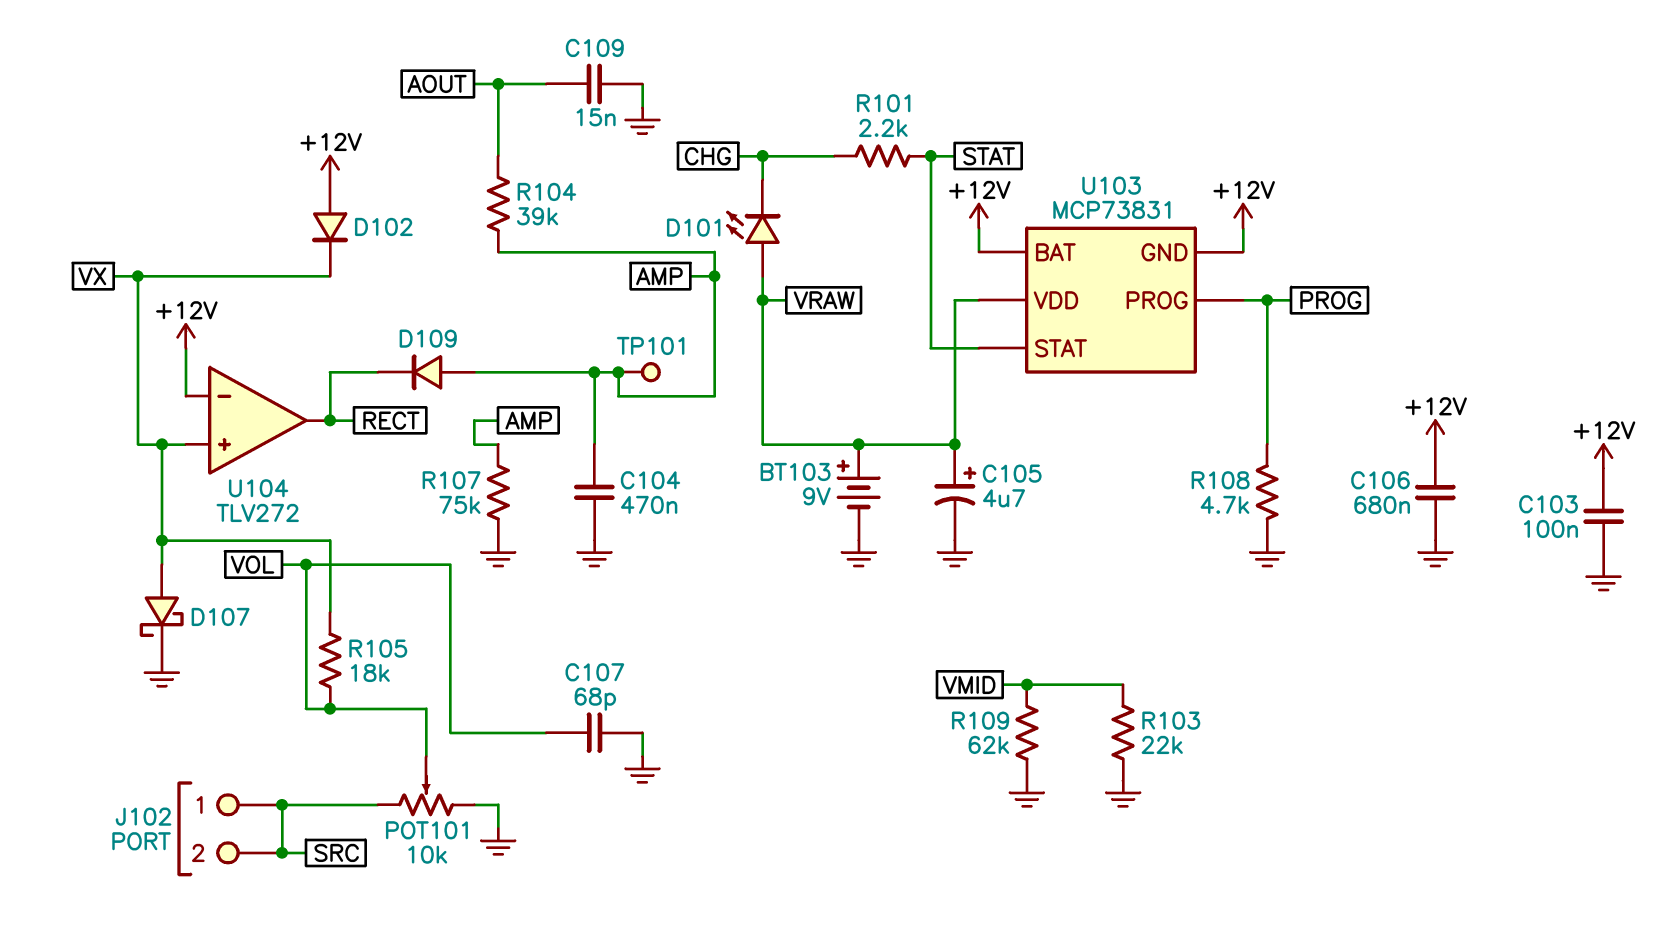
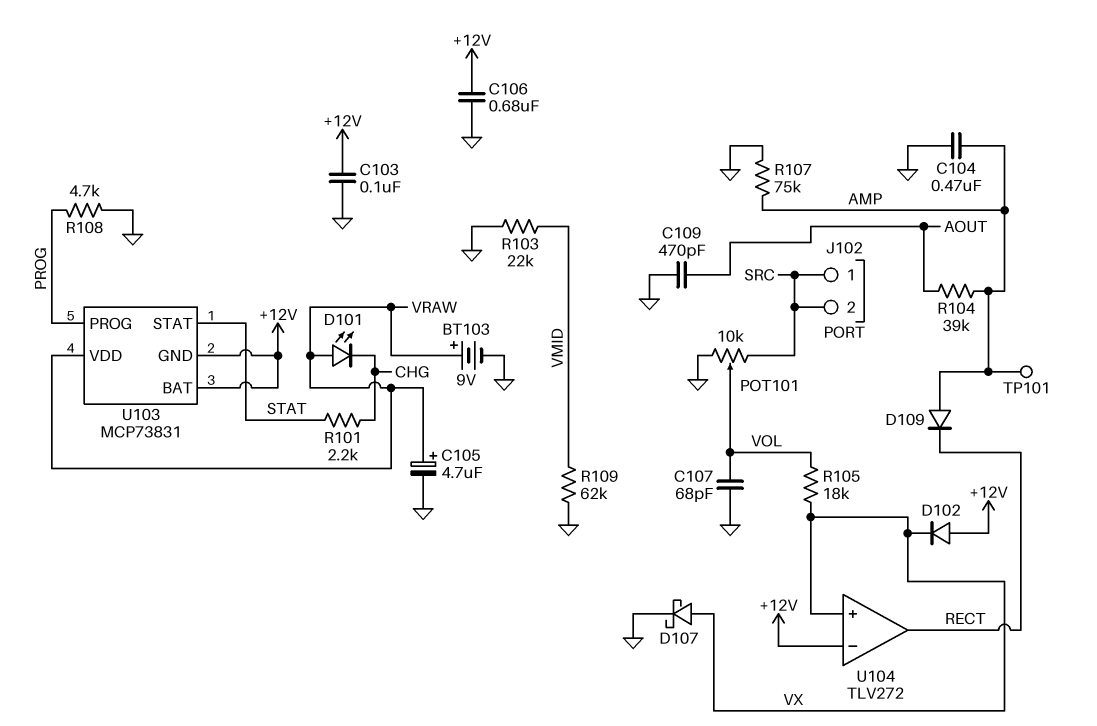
C109: 15nF (AOUT, GND) -> 470pF (AOUT, GND)

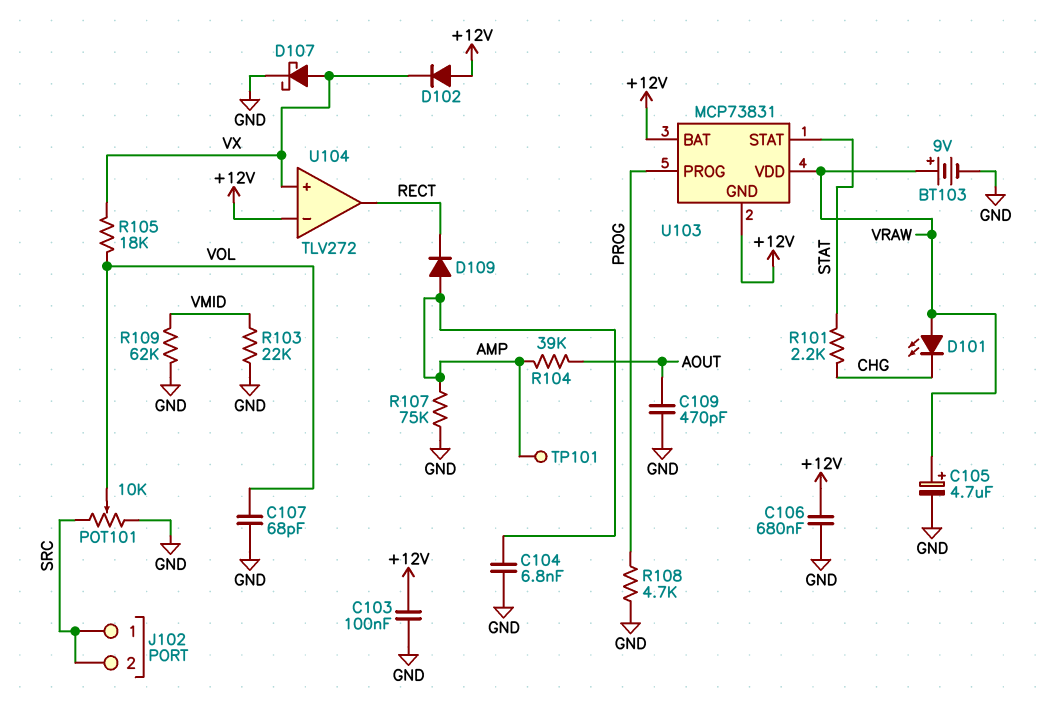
C104: 470nF (AMP, GND) -> 6.8nF (AMP, GND)

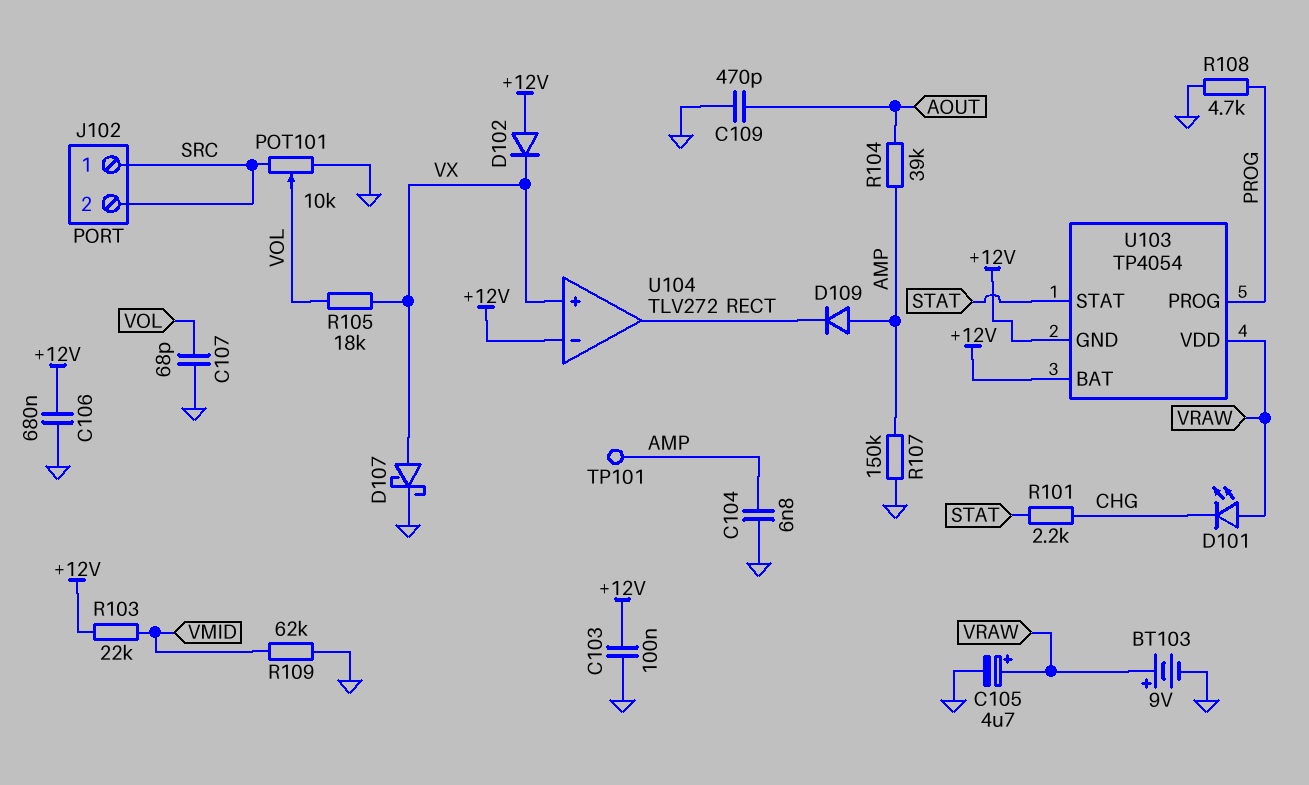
R103: 22k (GND, VMID) -> 22k (+12V, VMID)
R107: 75k (AMP, GND) -> 150k (AMP, GND)
U103: MCP73831 -> TP4054

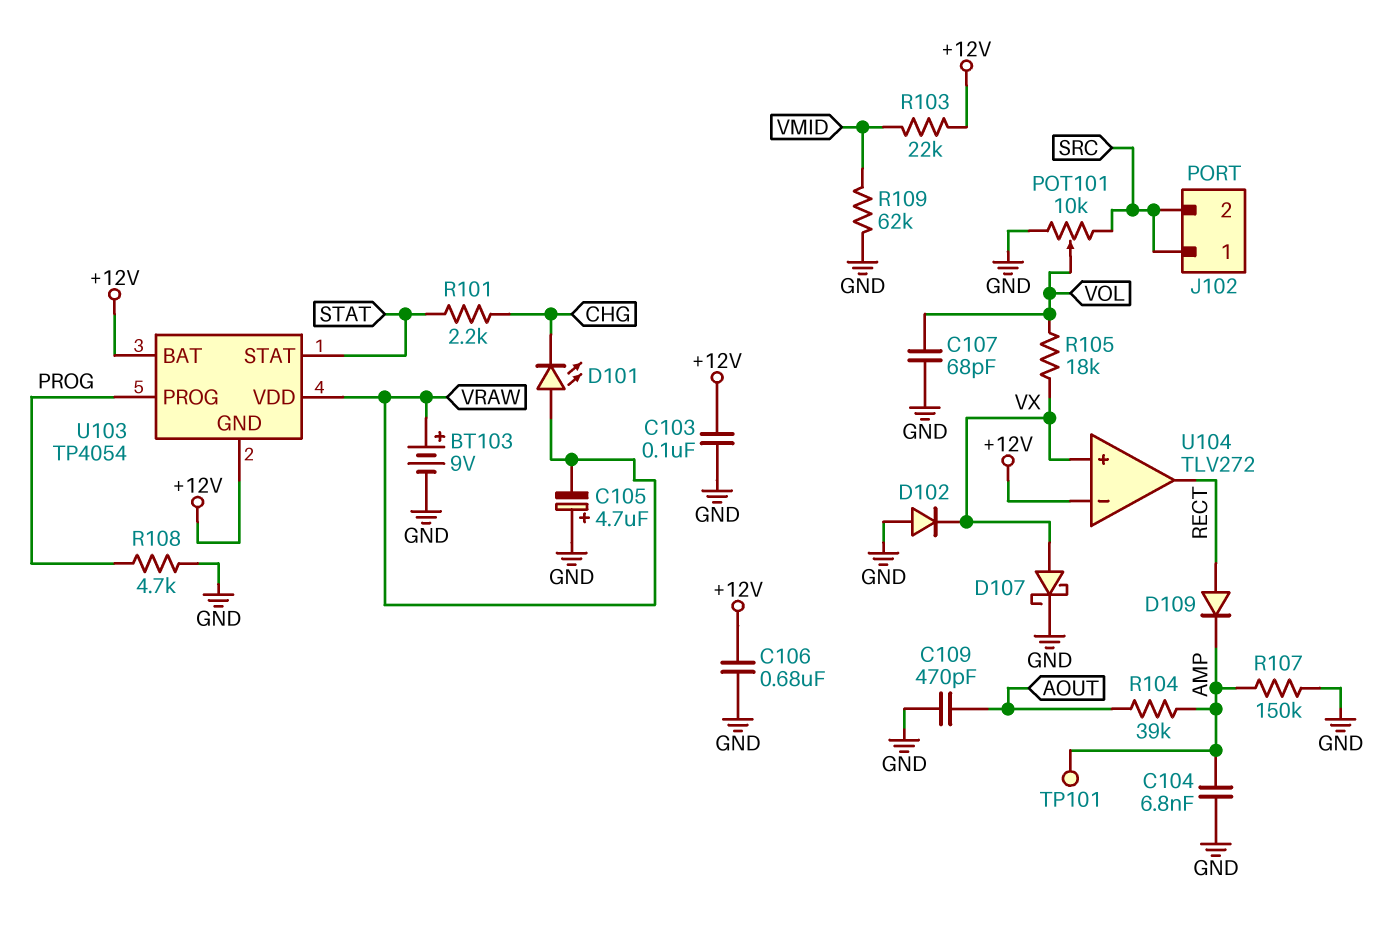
C105: 4.7uF (plus VRAW, minus GND) -> 4.7uF (plus GND, minus VRAW)
D102: diode (A +12V, K VX) -> diode (A GND, K VX)
D109: diode (A AMP, K RECT) -> diode (A RECT, K AMP)

